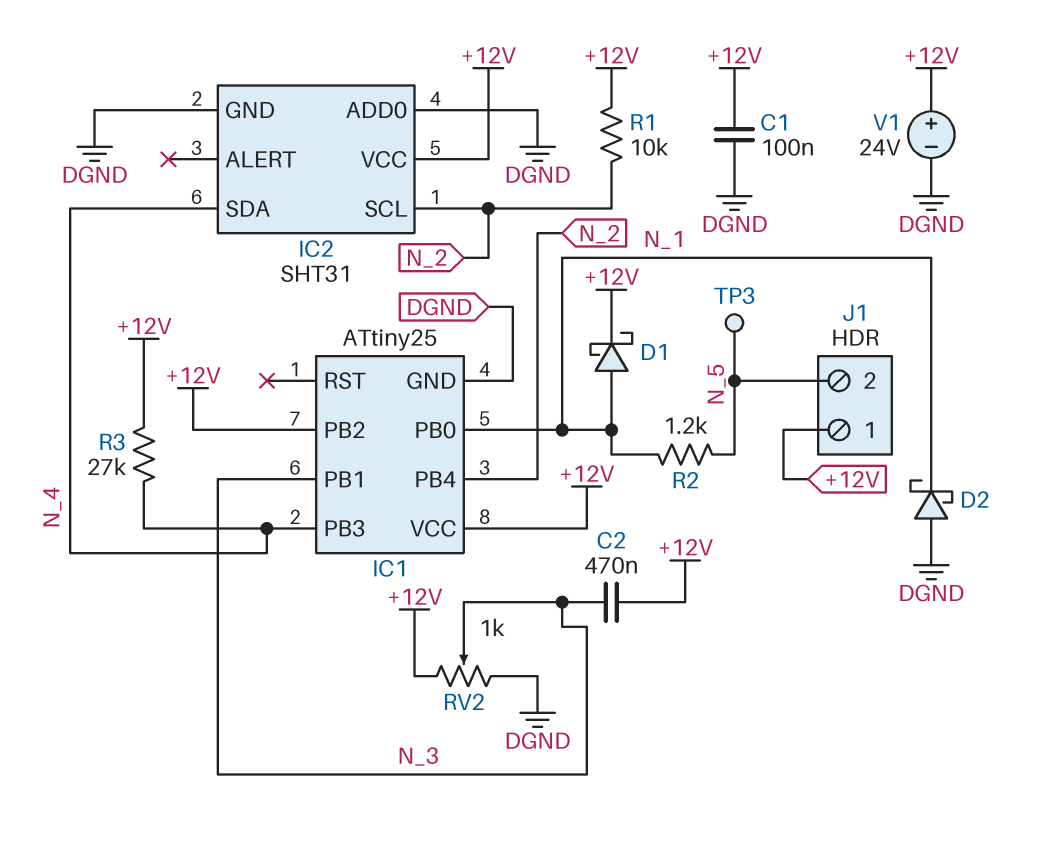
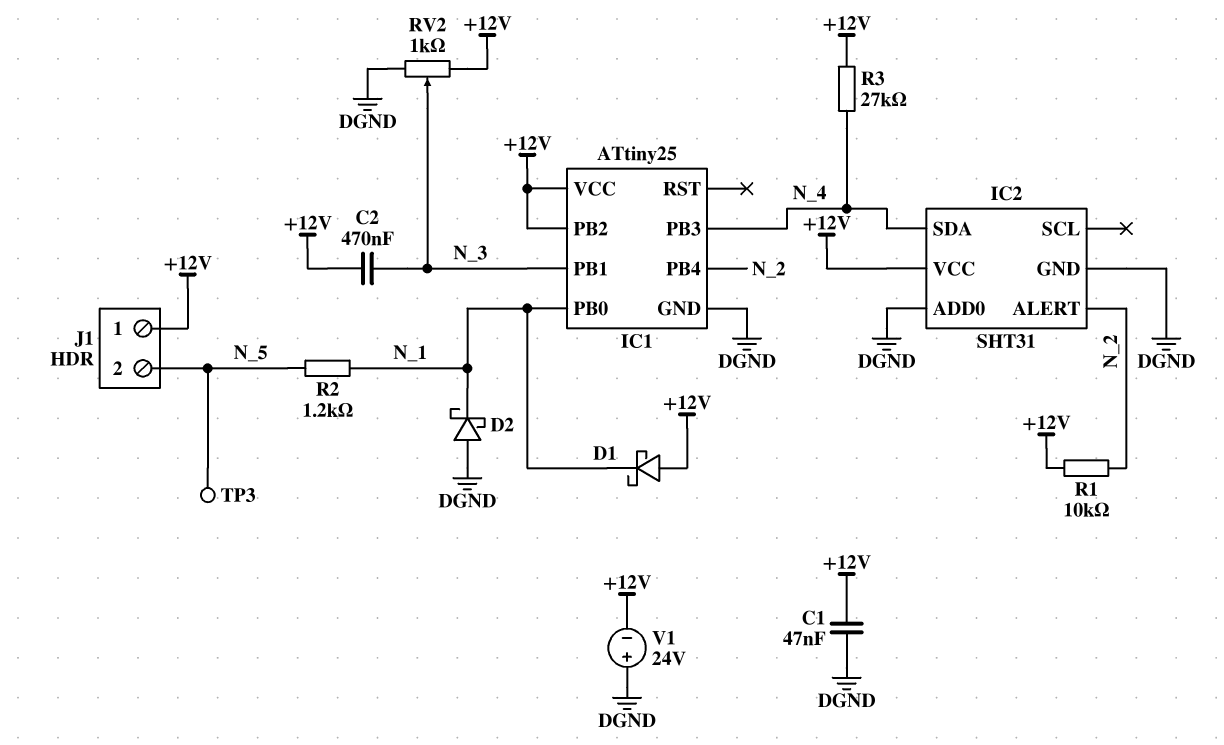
C1: 100nF (+12V, DGND) -> 47nF (+12V, DGND)
D1: schottky (A N_1, K +12V) -> schottky (A +12V, K N_1)
IC2 pin ALERT: none -> N_2
IC2 pin SCL: N_2 -> none
V1: 24V (plus +12V, minus DGND) -> 24V (plus DGND, minus +12V)

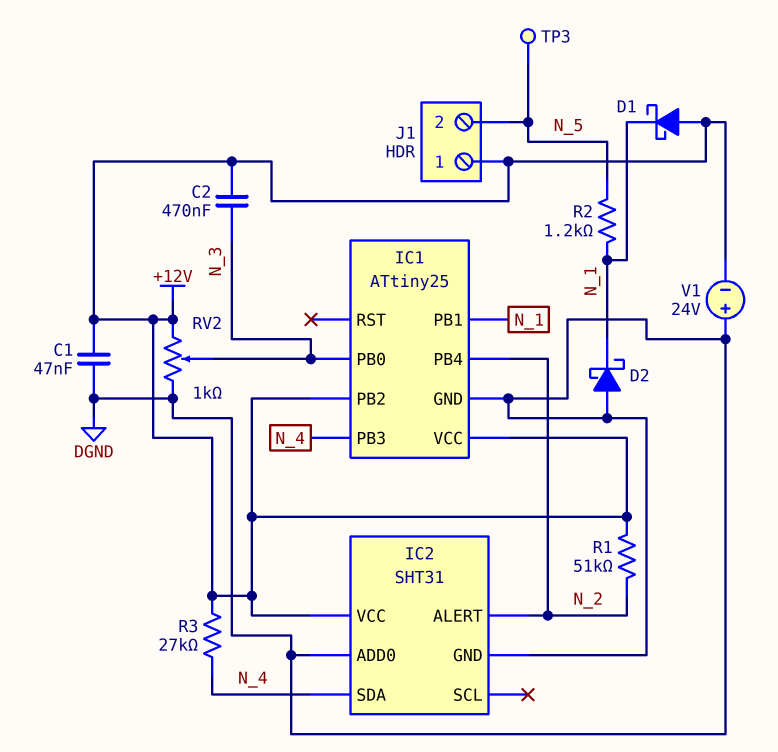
IC1 pin PB0: N_1 -> N_3
IC1 pin PB1: N_3 -> N_1
R1: 10k (+12V, N_2) -> 51k (+12V, N_2)

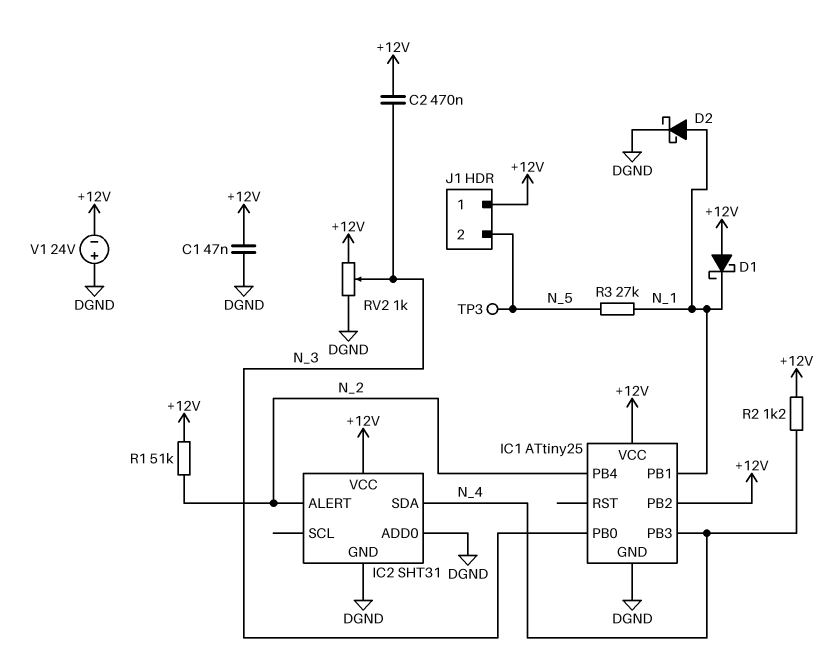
D2: schottky (A DGND, K N_1) -> schottky (A N_1, K DGND)
R2: 1.2k (N_1, N_5) -> 1.2k (+12V, N_4)
R3: 27k (+12V, N_4) -> 27k (N_1, N_5)

